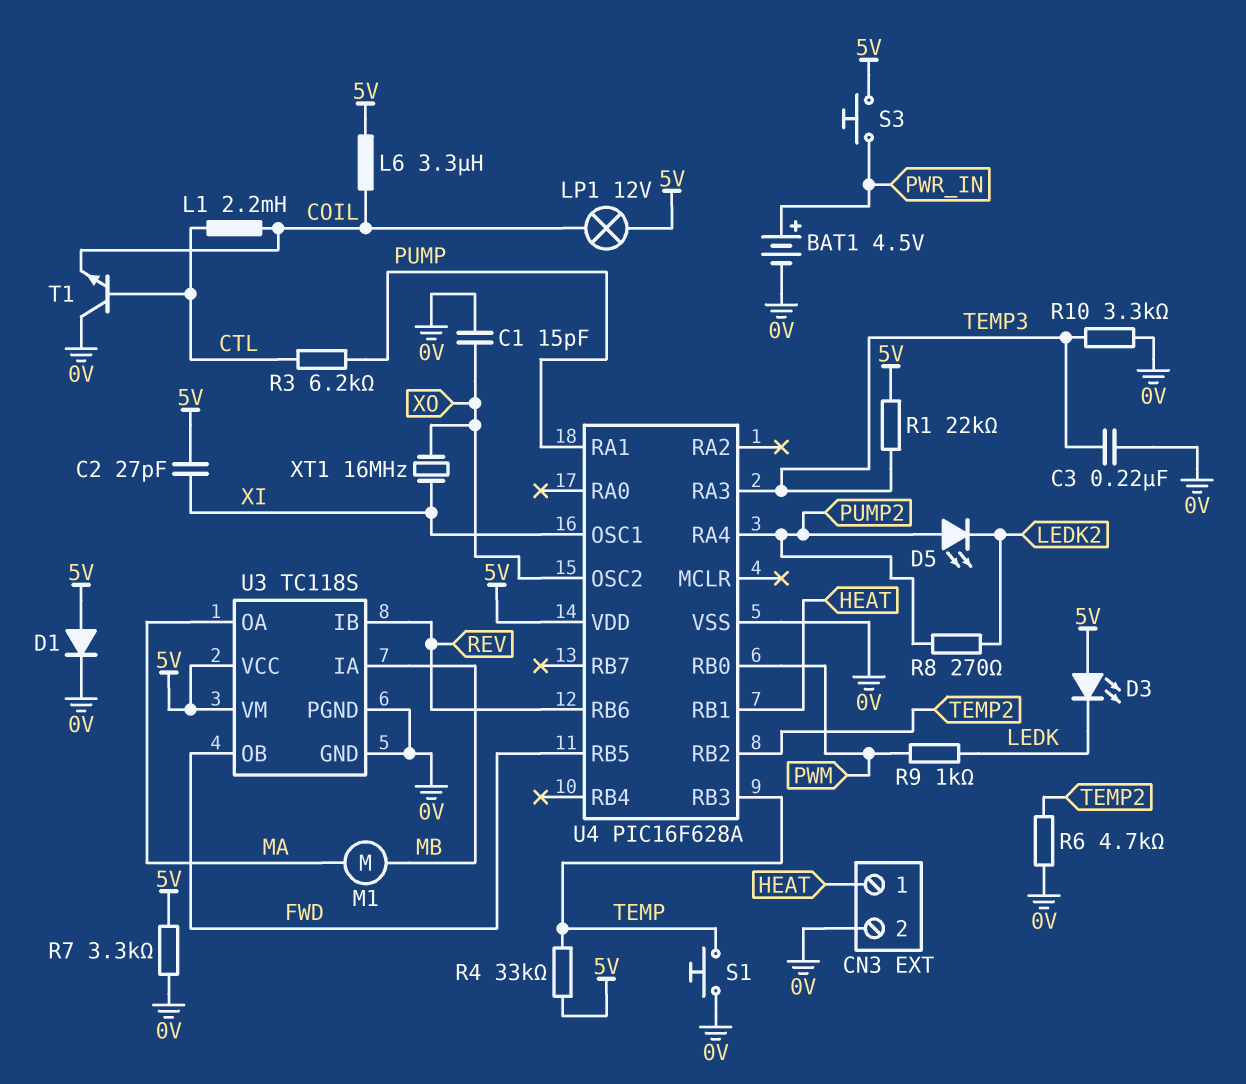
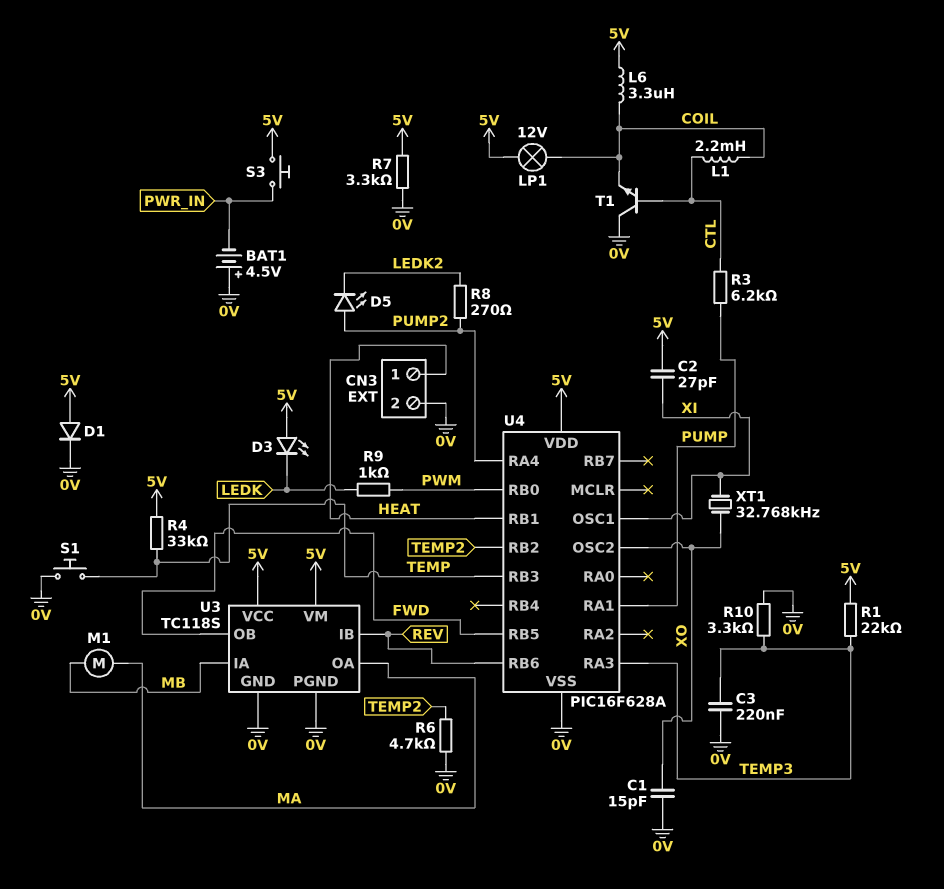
BAT1: 4.5V (plus PWR_IN, minus 0V) -> 4.5V (plus 0V, minus PWR_IN)
XT1: 16MHz (XI, XO) -> 32.768kHz (XI, XO)

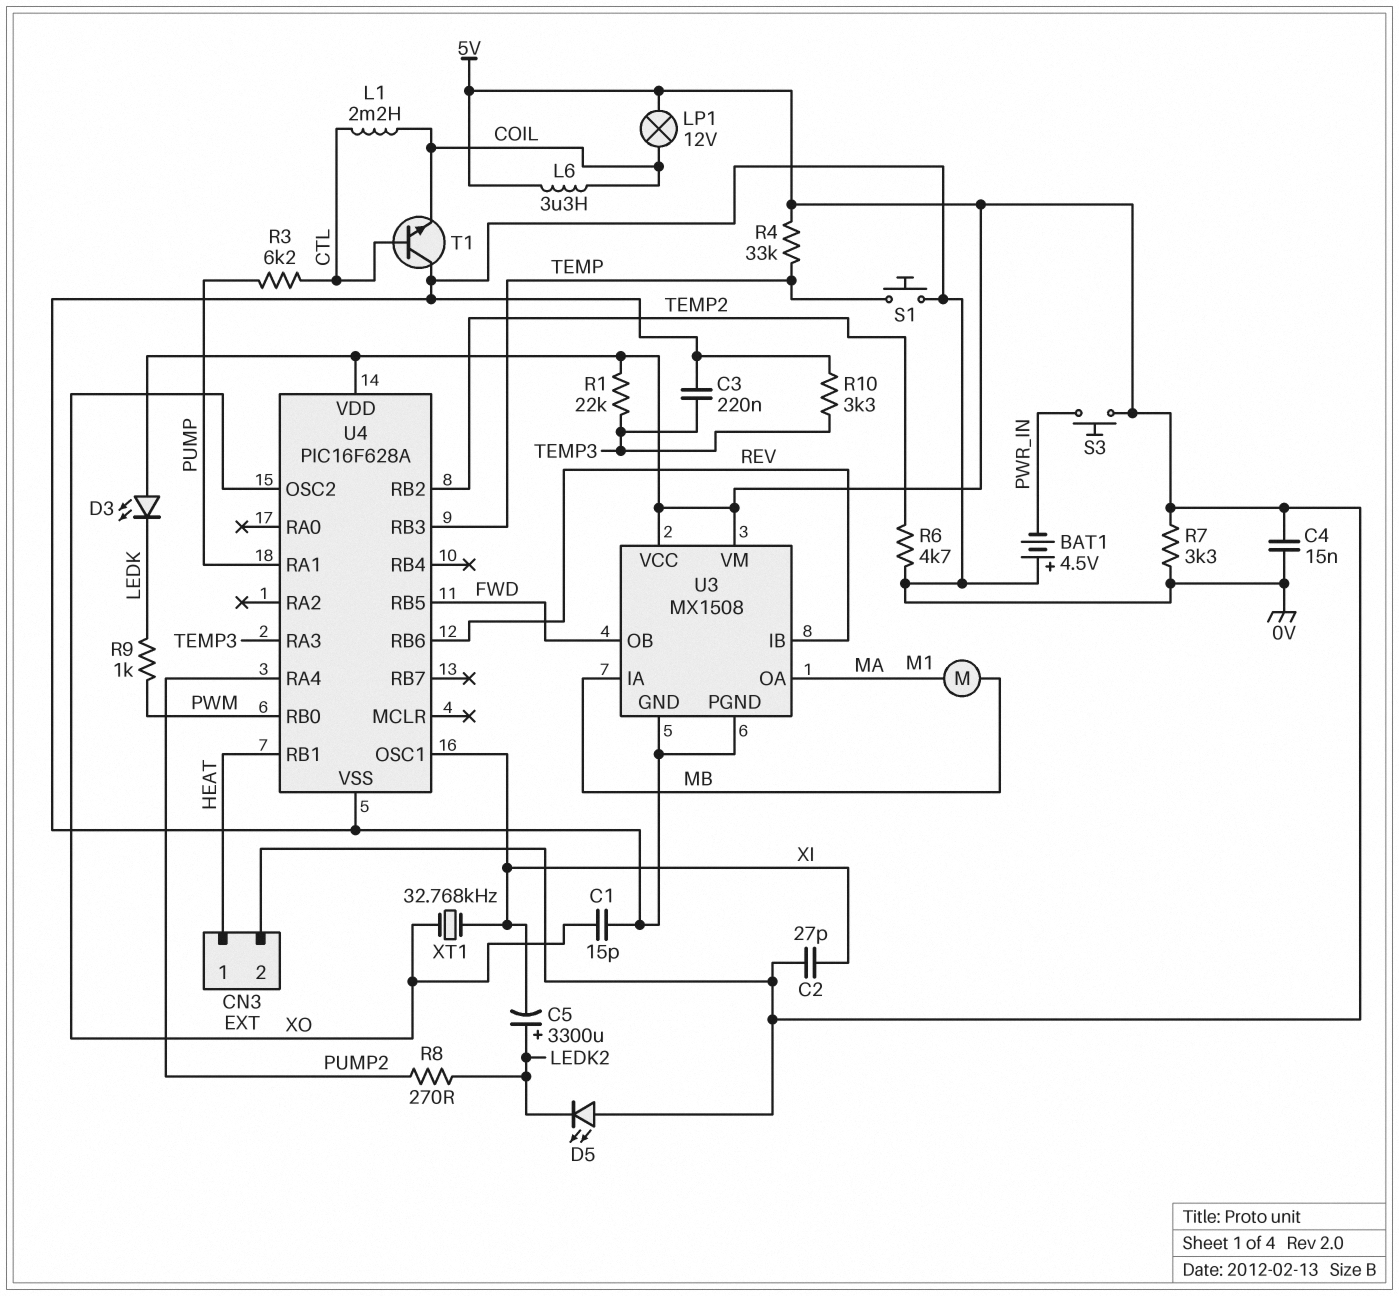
C4: none -> 15nF (0V, 5V)
C5: none -> 3300uF (plus LEDK2, minus XI)
CN3 pin 2: 0V -> 5V
D1: diode (A 5V, K 0V) -> none
D5: LED (A PUMP2, K LEDK2) -> LED (A 5V, K LEDK2)
U3: TC118S -> MX1508

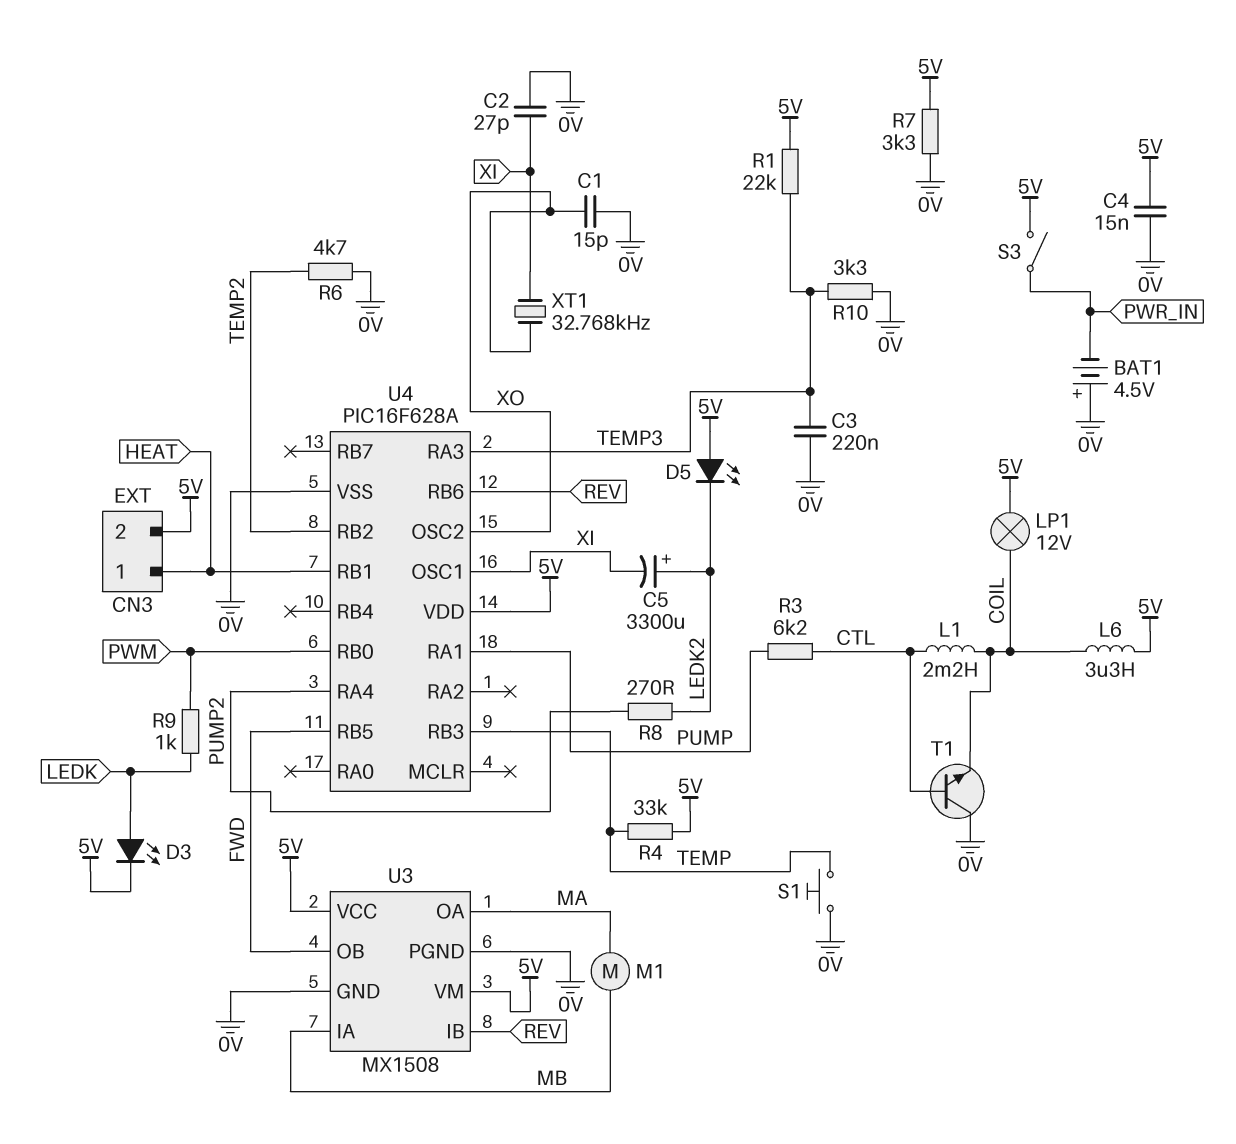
C2: 27pF (5V, XI) -> 27pF (0V, XI)
D3: LED (A 5V, K LEDK) -> LED (A LEDK, K 5V)
S3: button (5V, PWR_IN) -> switch (5V, PWR_IN)

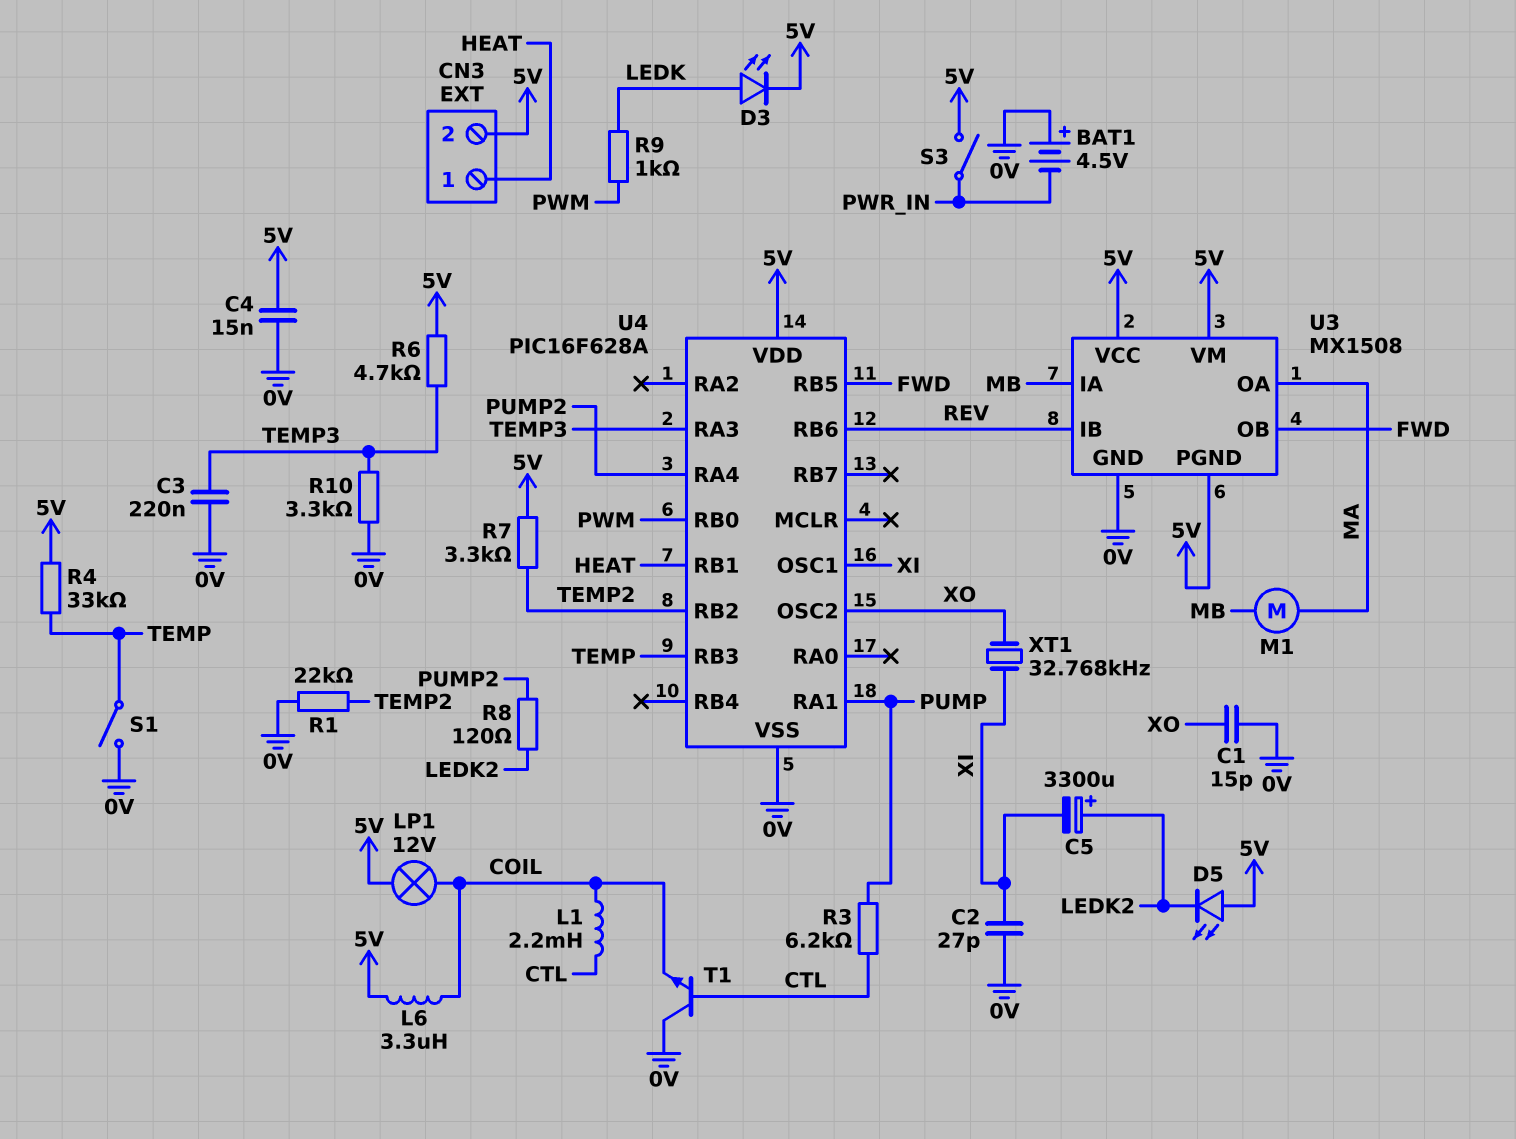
R1: 22k (5V, TEMP3) -> 22k (0V, TEMP2)
R6: 4.7k (0V, TEMP2) -> 4.7k (5V, TEMP3)
R7: 3.3k (0V, 5V) -> 3.3k (5V, TEMP2)
R8: 270 (LEDK2, PUMP2) -> 120 (LEDK2, PUMP2)
S1: button (0V, TEMP) -> switch (0V, TEMP)
U3 pin PGND: 0V -> 5V

